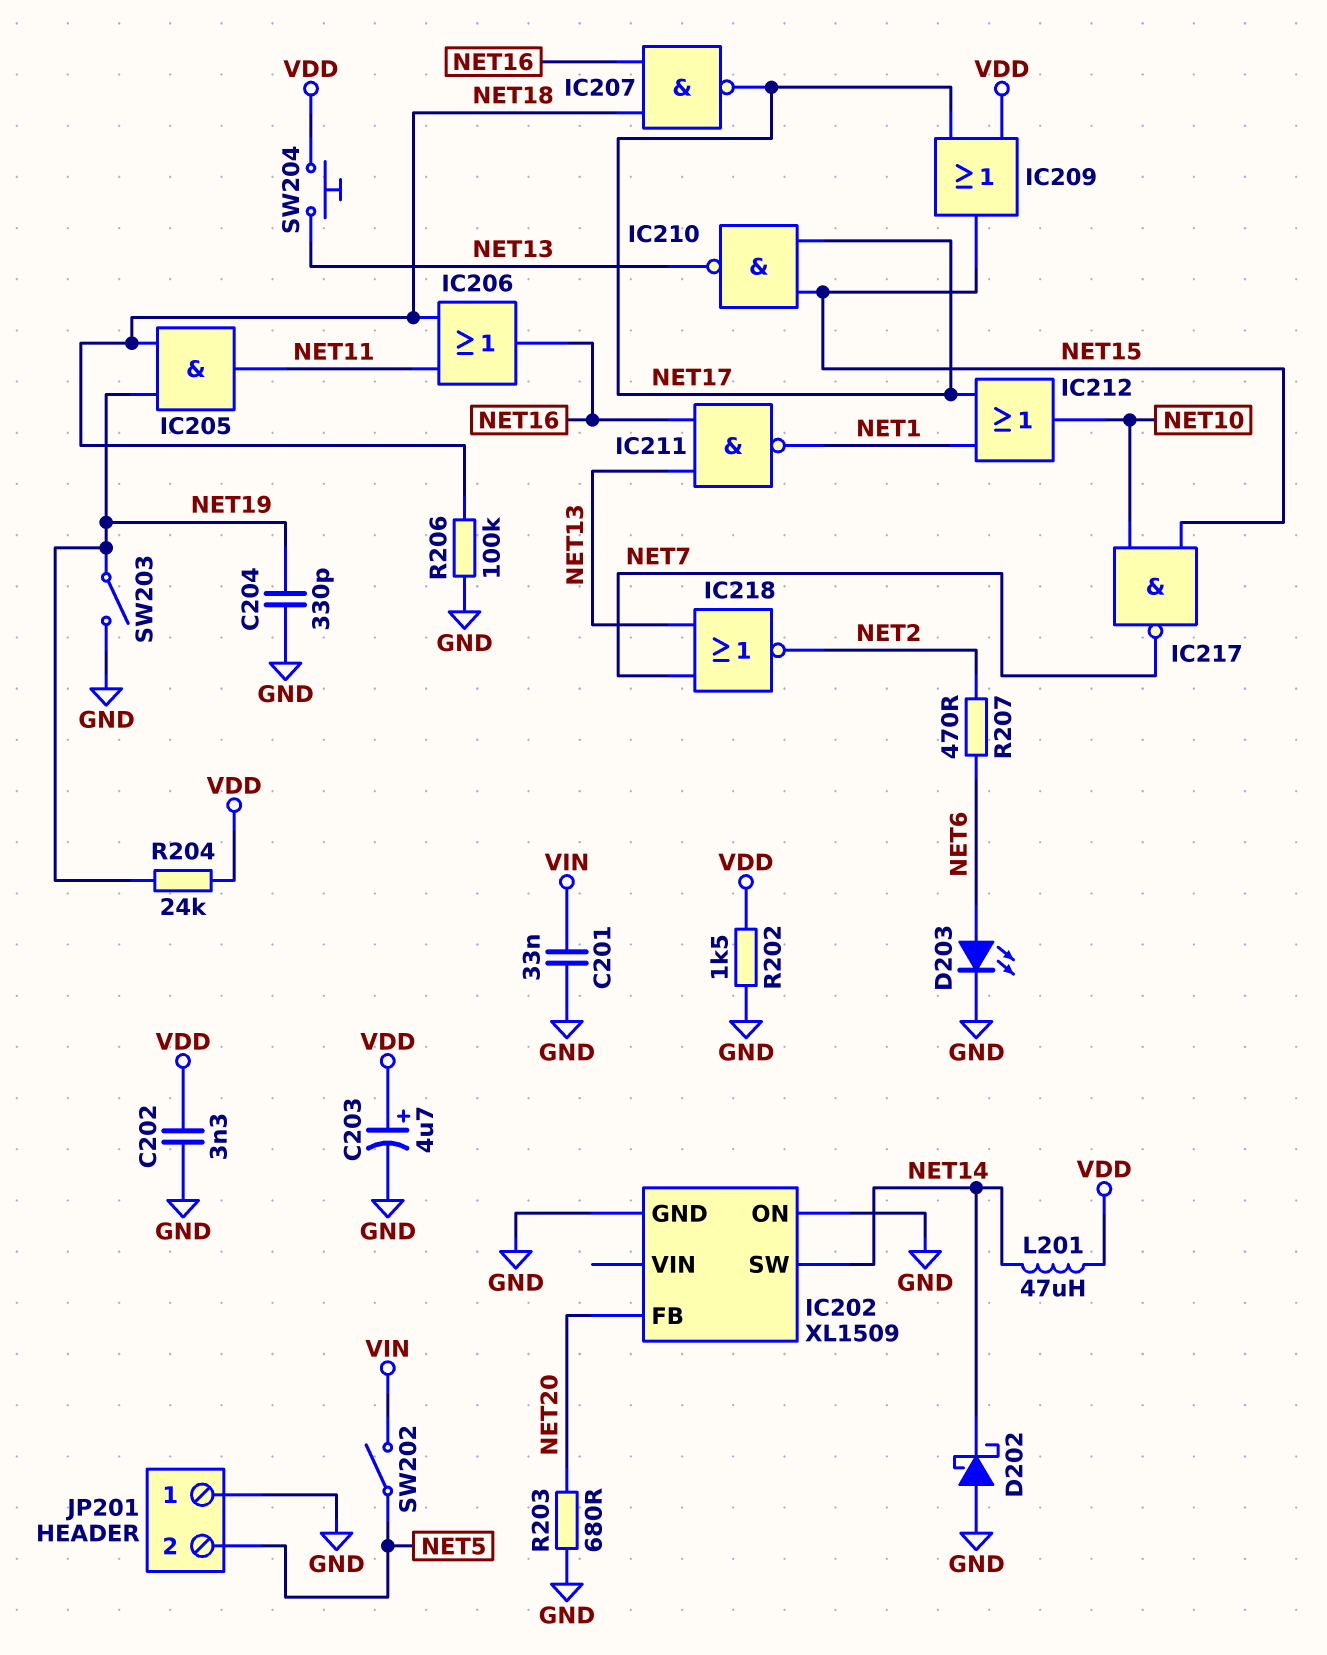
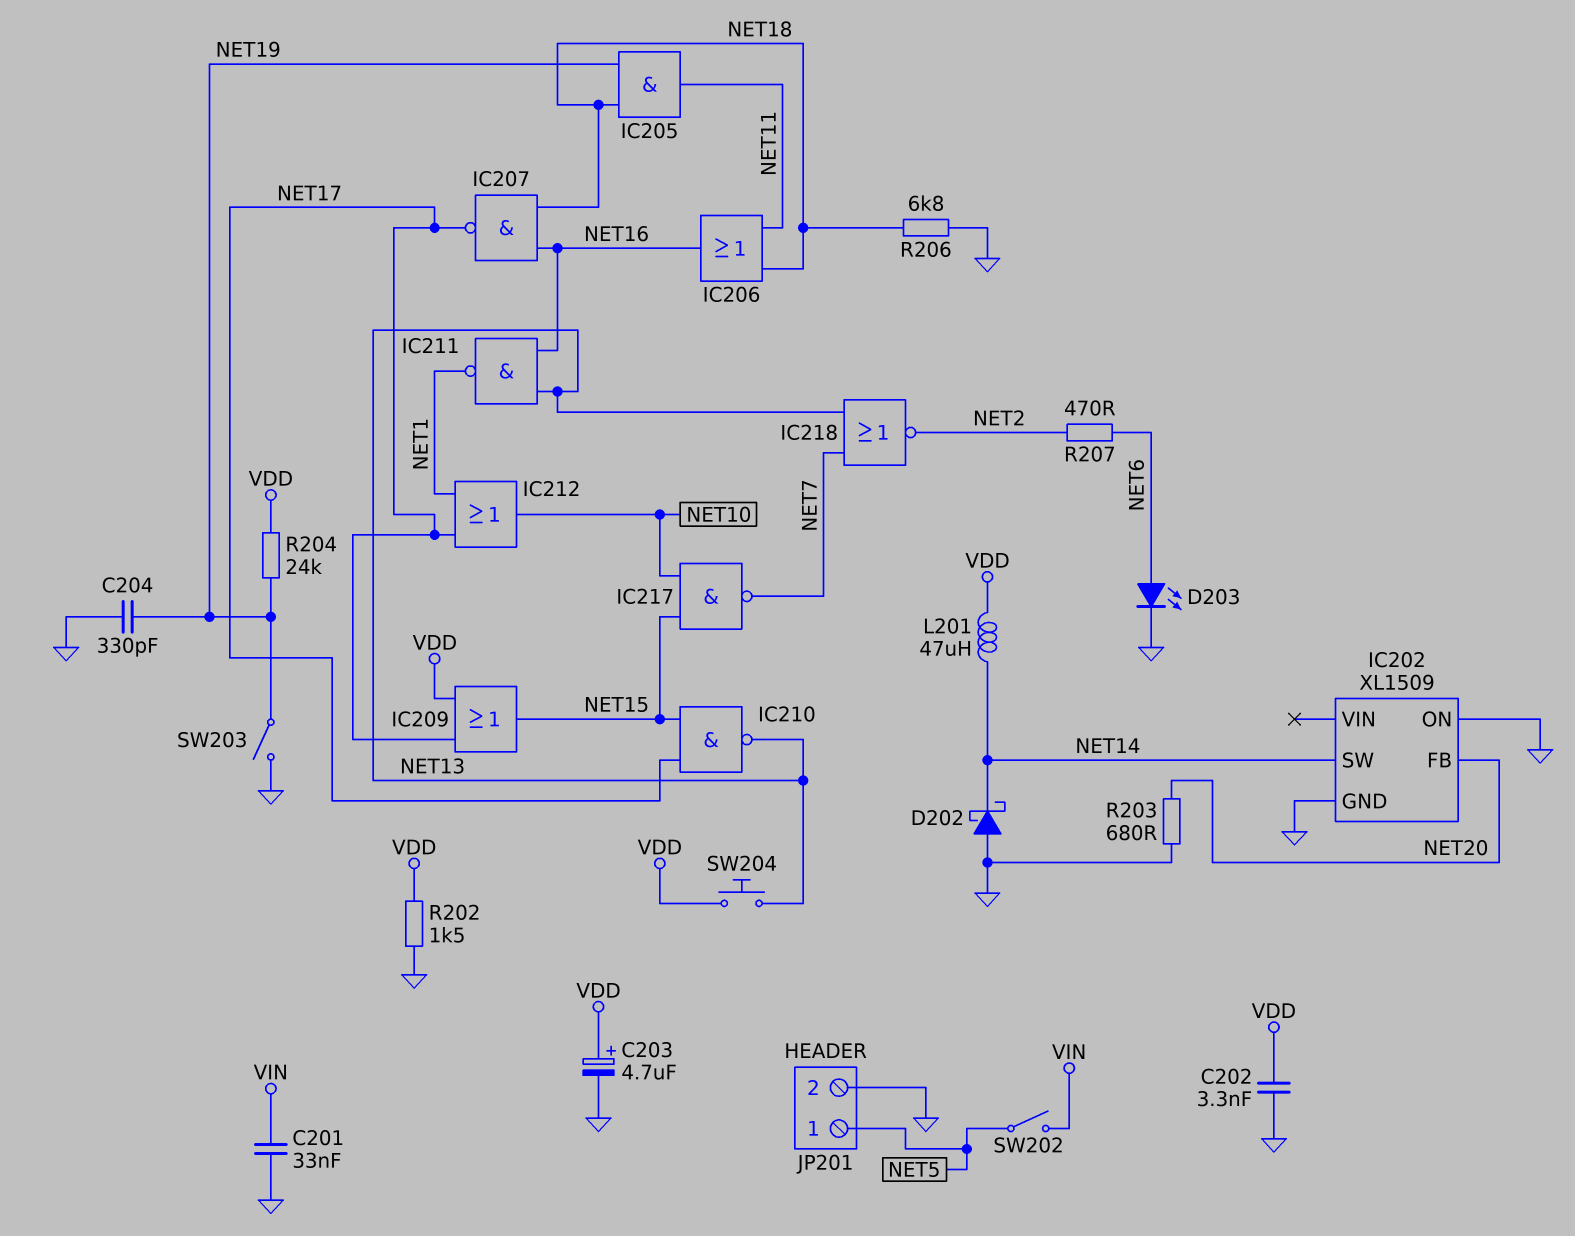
JP201 pin 1: GND -> NET5
JP201 pin 2: NET5 -> GND
R206: 100k (GND, NET18) -> 6.8k (GND, NET18)

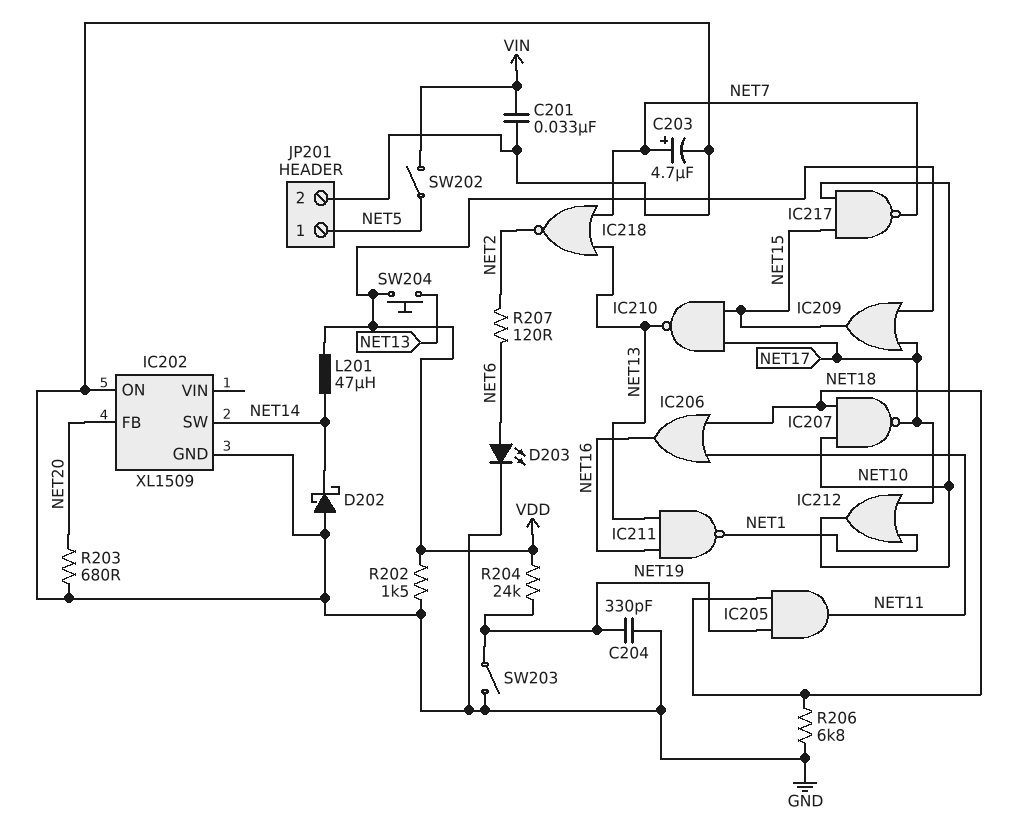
C202: 3.3nF (GND, VDD) -> none
C203: 4.7uF (plus VDD, minus GND) -> 4.7uF (plus NET7, minus GND)
IC207: NAND (in NET16, in NET18, out NET17) -> NAND (in NET10, in NET18, out NET17)
R207: 470 (NET2, NET6) -> 120 (NET2, NET6)

